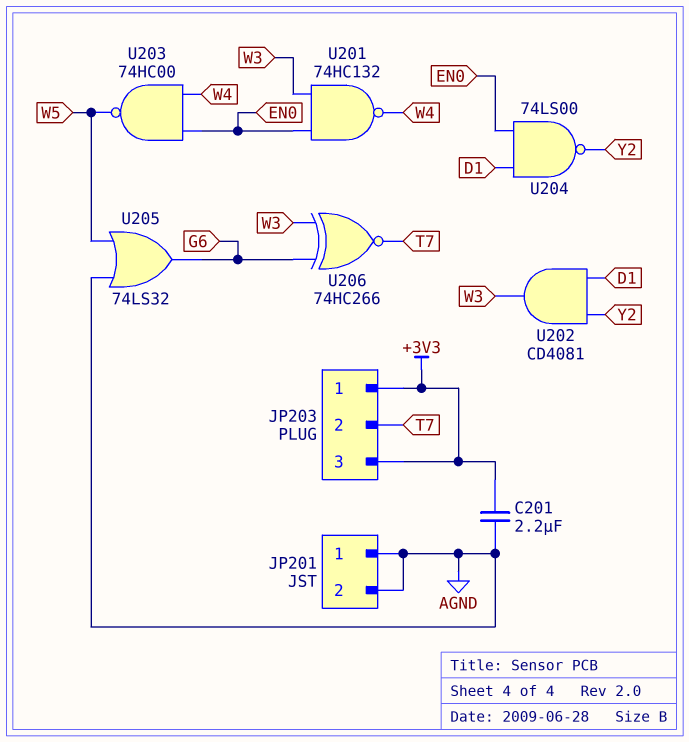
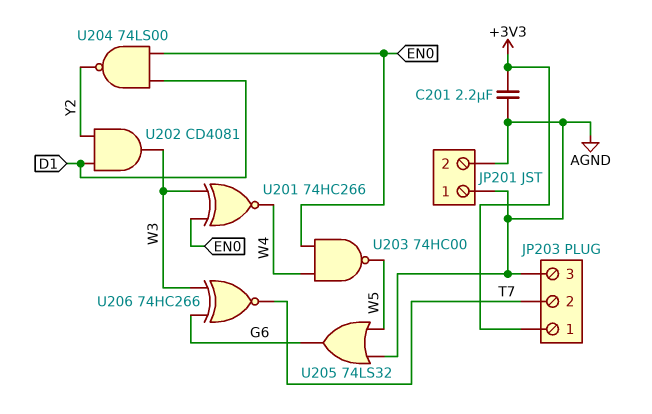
JP203 pin 3: +3V3 -> AGND
U201: NAND 74HC132 (in EN0, in W3, out W4) -> XNOR 74HC266 (in EN0, in W3, out W4)

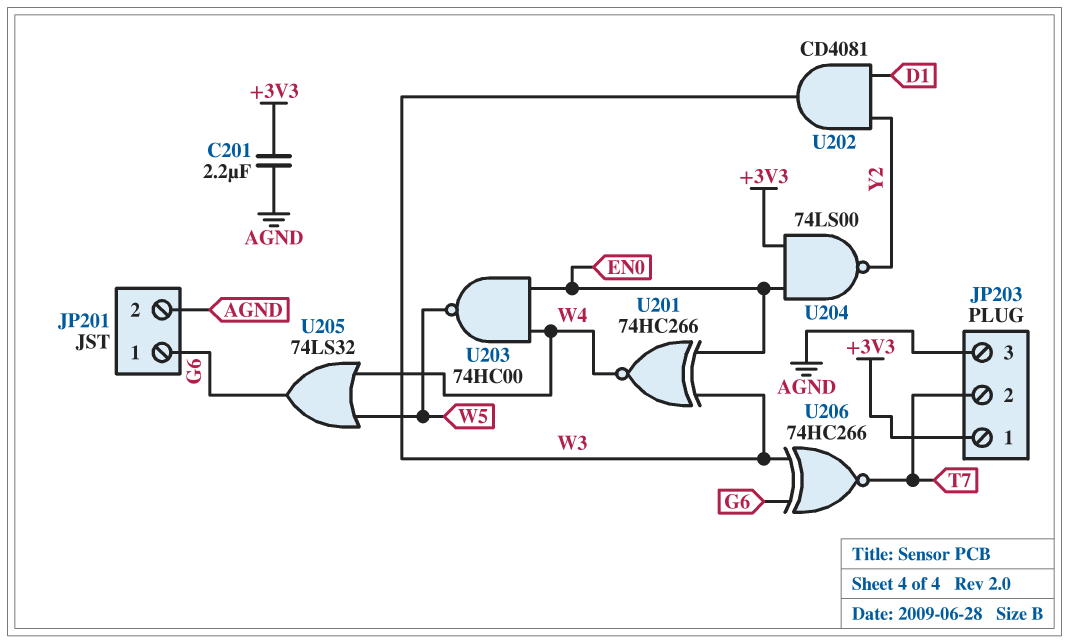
JP201 pin 1: AGND -> G6
U204: NAND 74LS00 (in D1, in EN0, out Y2) -> NAND 74LS00 (in +3V3, in EN0, out Y2)
U205: OR 74LS32 (in AGND, in W5, out G6) -> OR 74LS32 (in W4, in W5, out G6)

